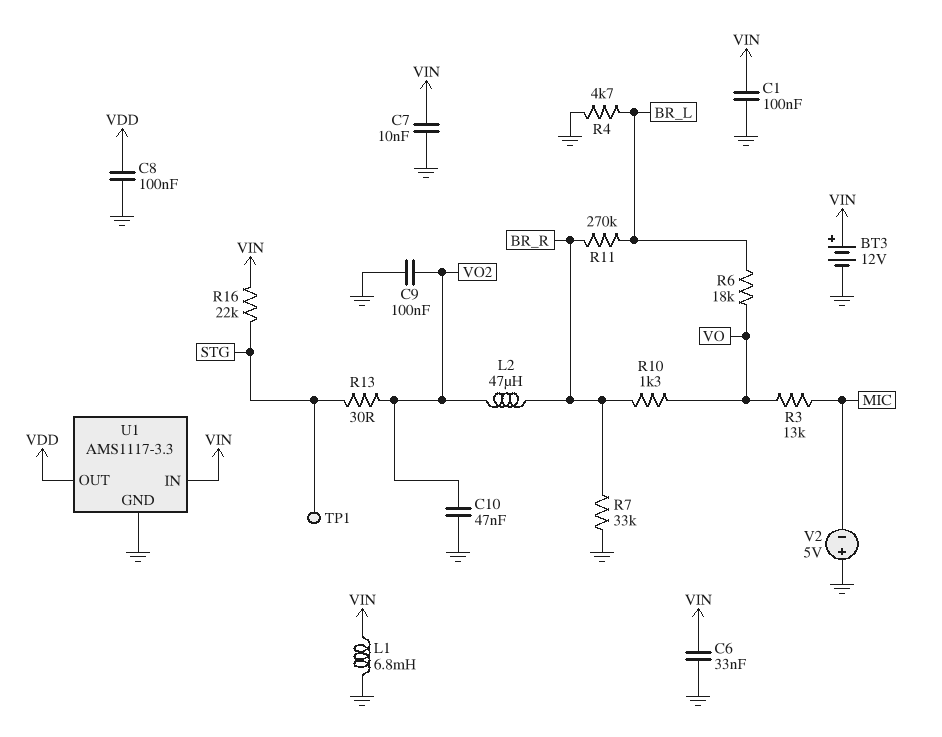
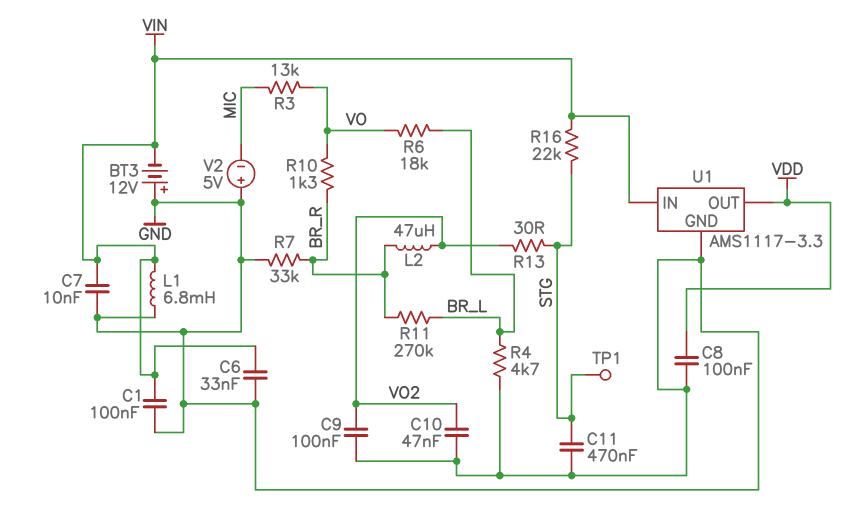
BT3: 12V (plus VIN, minus GND) -> 12V (plus GND, minus VIN)
C11: none -> 470nF (GND, STG)

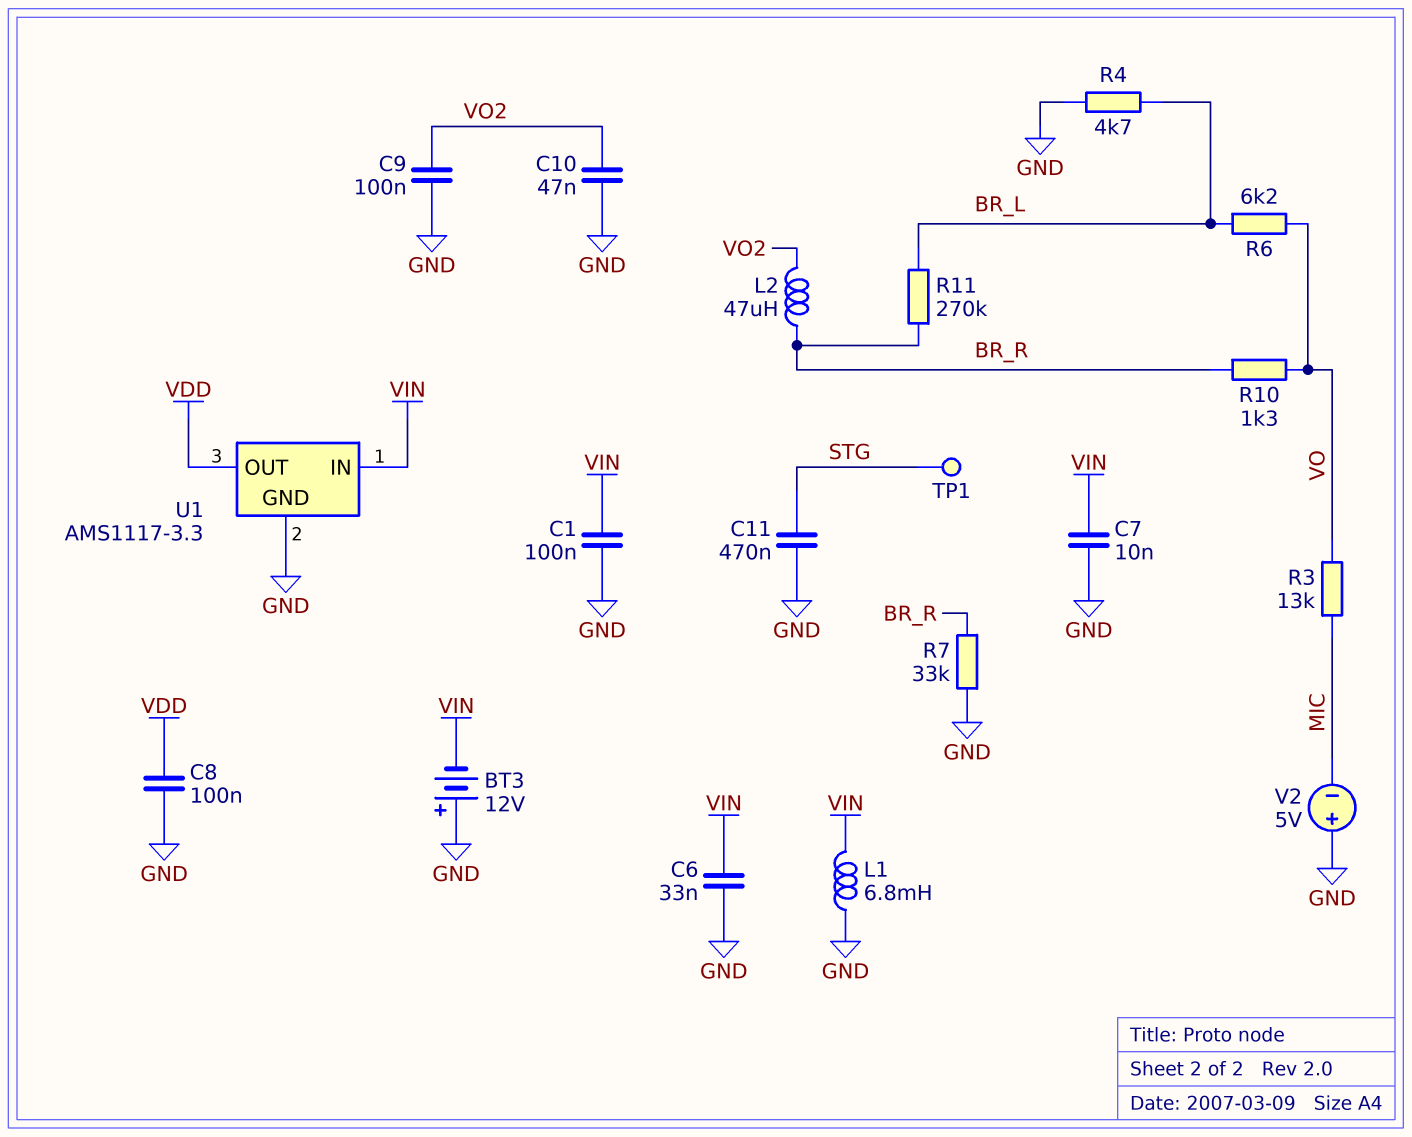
R6: 18k (BR_L, VO) -> 6.2k (BR_L, VO)
R13: 30 (STG, VO2) -> none
R16: 22k (STG, VIN) -> none

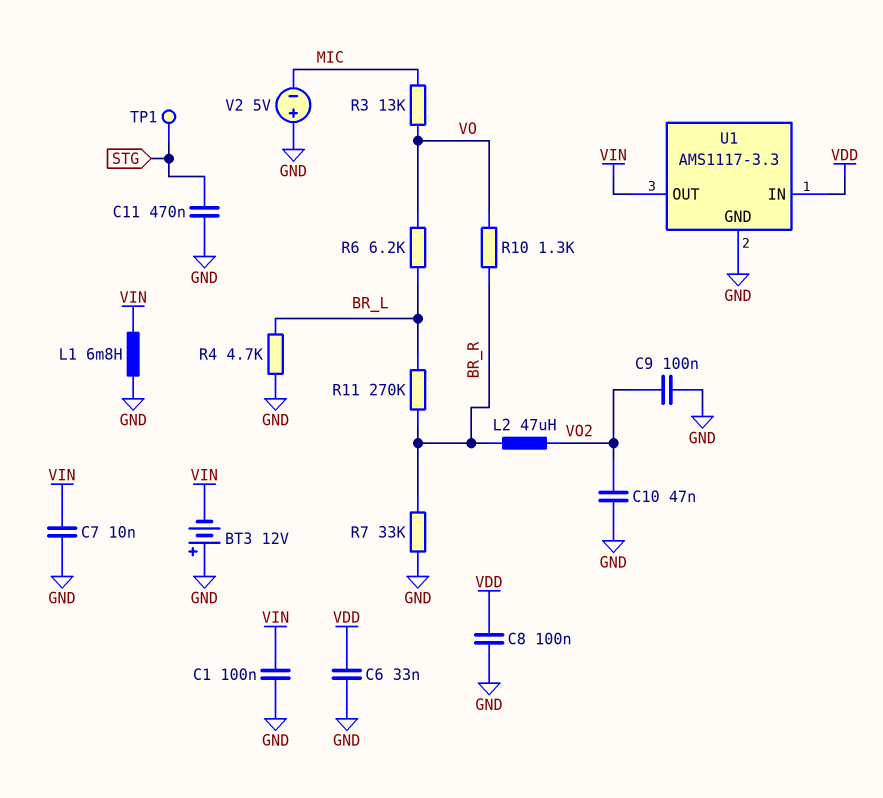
C6: 33nF (GND, VIN) -> 33nF (GND, VDD)
U1 pin IN: VIN -> VDD
U1 pin OUT: VDD -> VIN

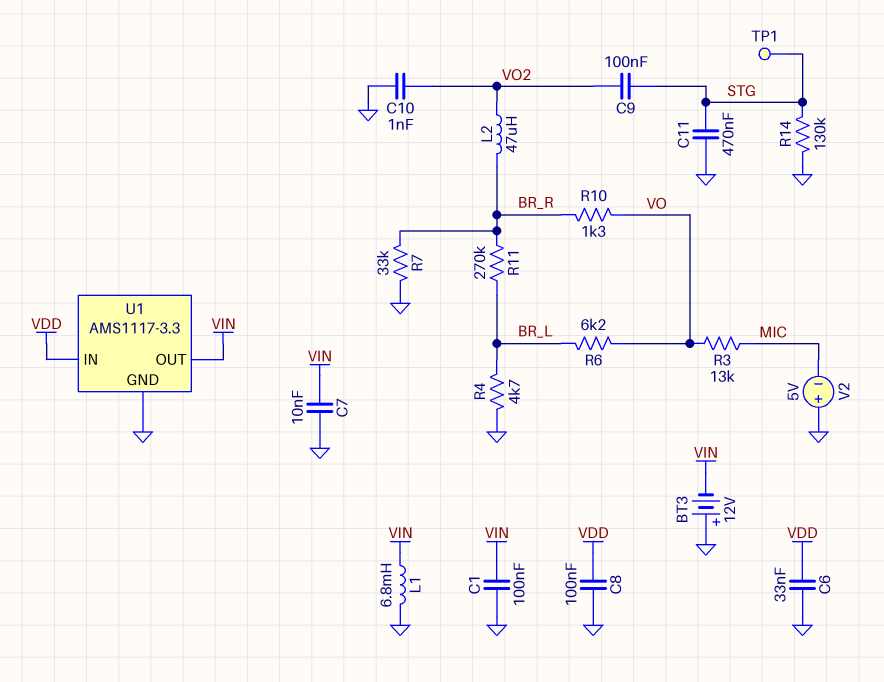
C9: 100nF (GND, VO2) -> 100nF (STG, VO2)
C10: 47nF (GND, VO2) -> 1nF (GND, VO2)
R14: none -> 130k (GND, STG)

